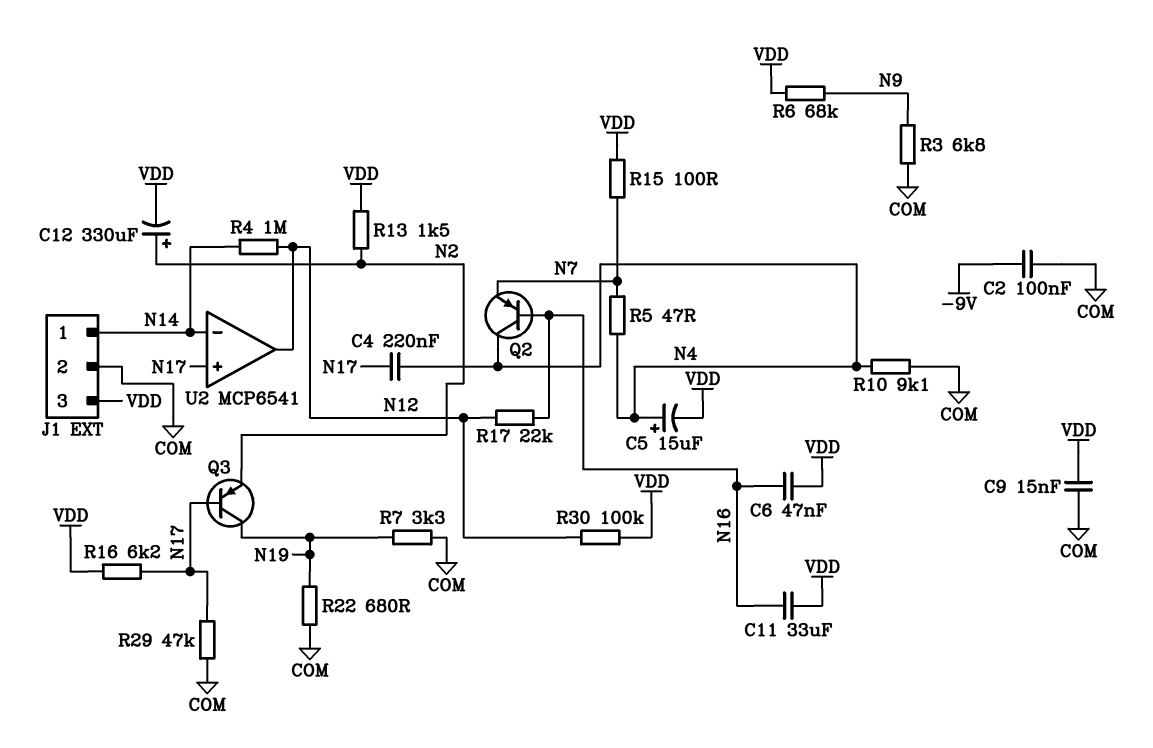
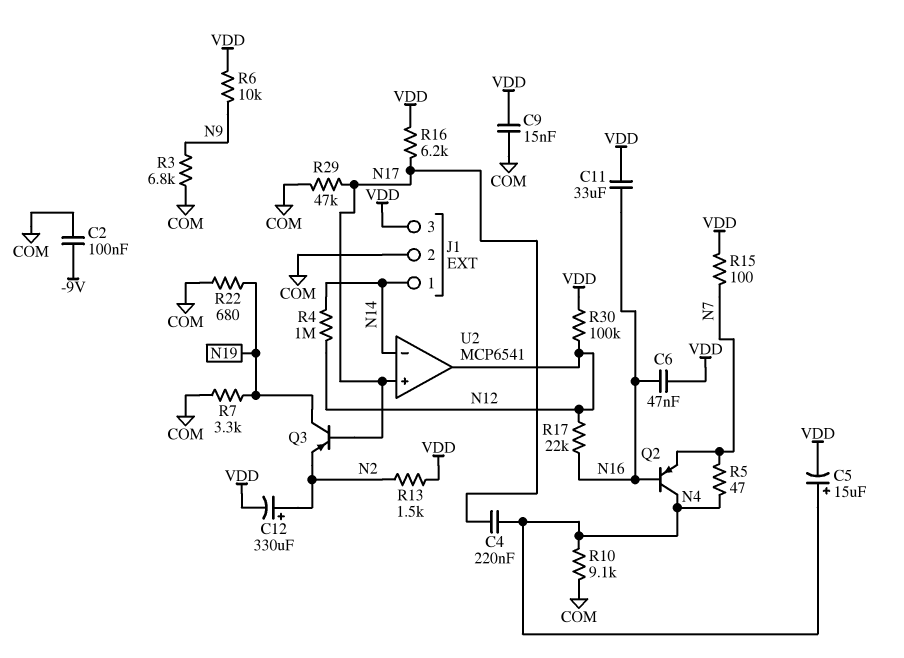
R6: 68k (N9, VDD) -> 10k (N9, VDD)

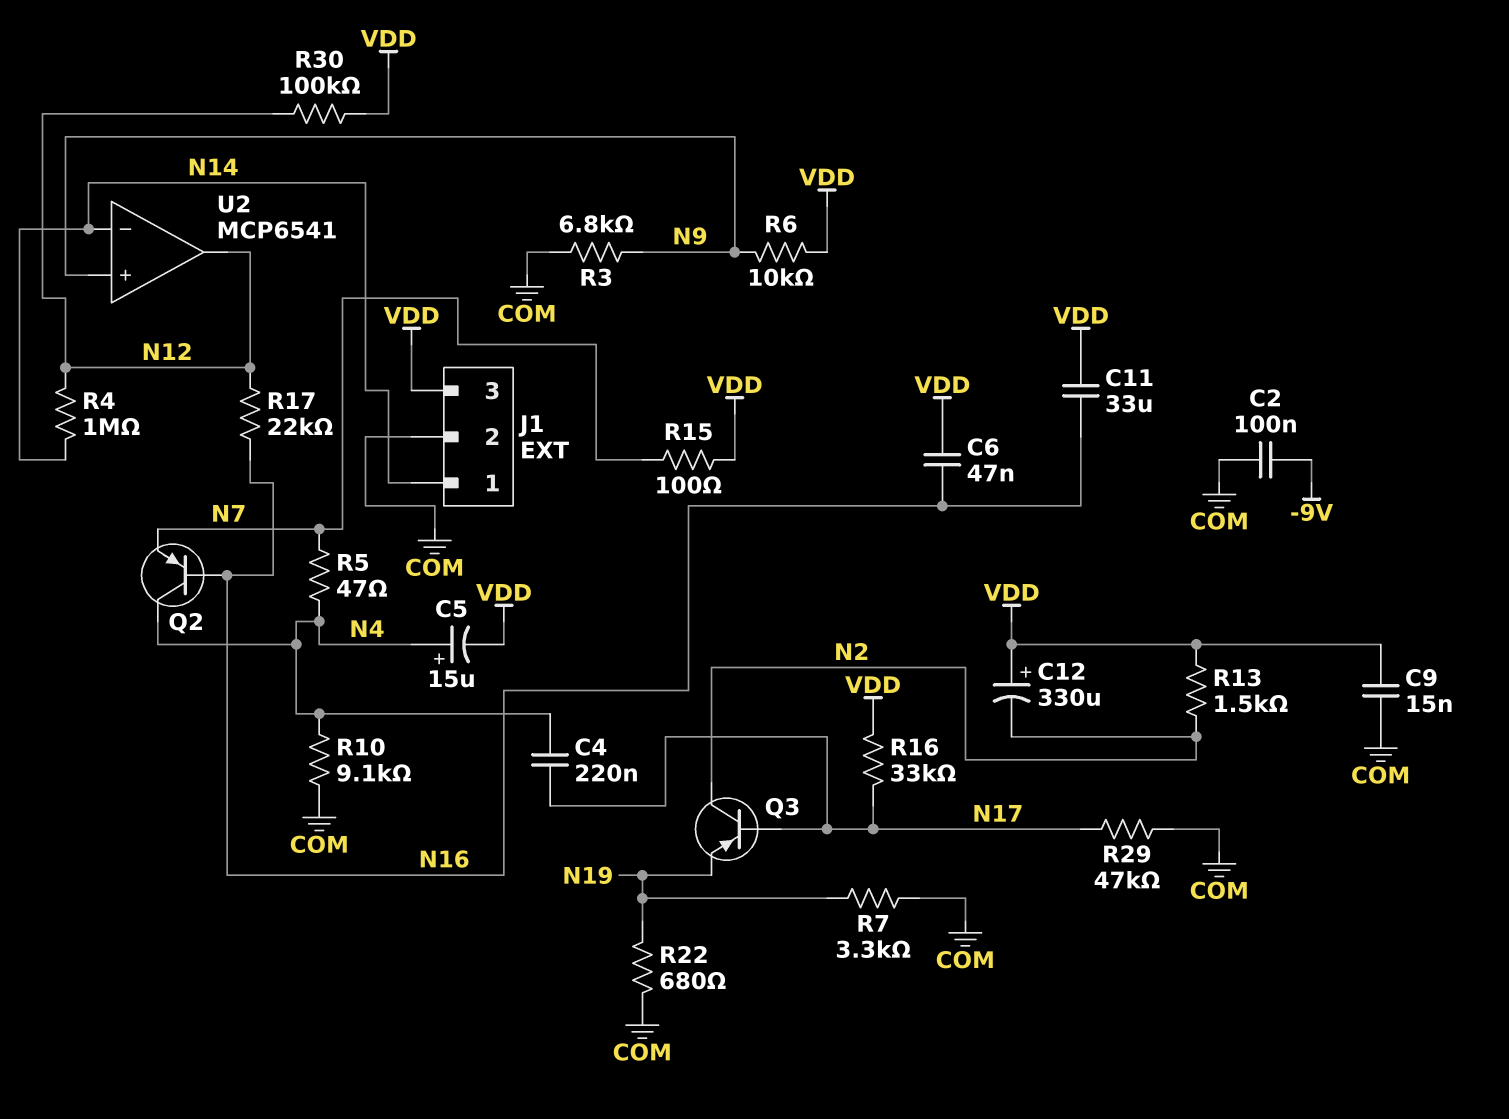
C12: 330uF (plus N2, minus VDD) -> 330uF (plus VDD, minus N2)
Q3: PNP (B N17, C N19, E N2) -> PNP (B N17, C N2, E N19)
R16: 6.2k (N17, VDD) -> 33k (N17, VDD)
U2 pin in+: N17 -> N9

